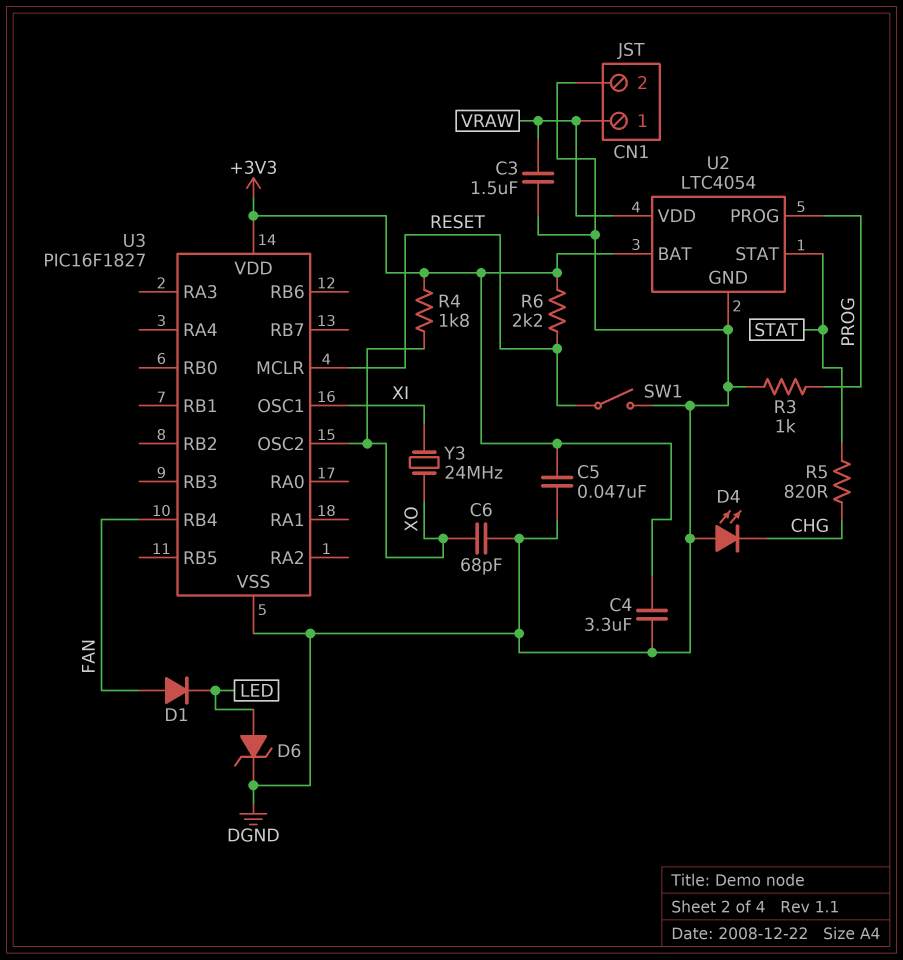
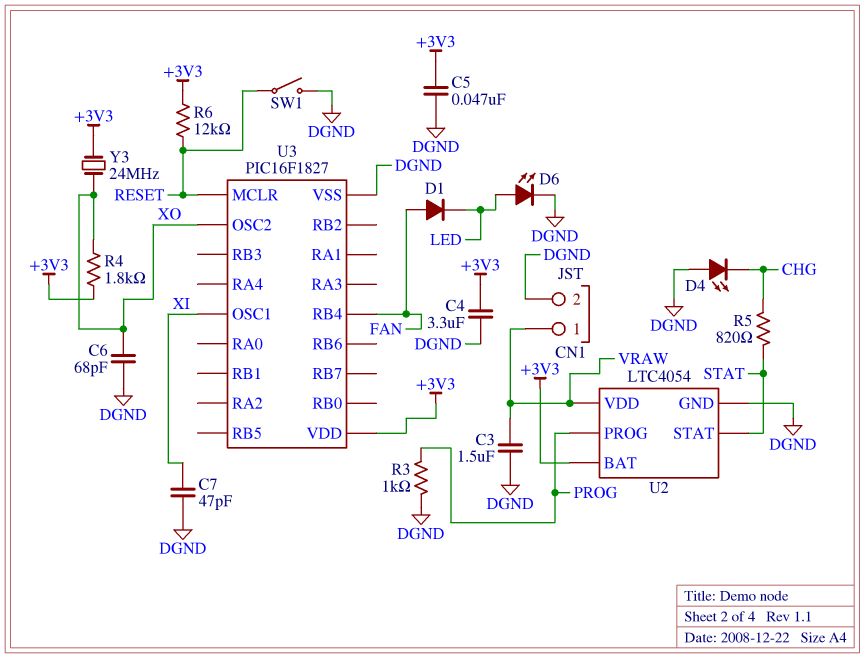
C7: none -> 47pF (DGND, XI)
D6: zener (A LED, K DGND) -> LED (A LED, K DGND)
R6: 2.2k (+3V3, RESET) -> 12k (+3V3, RESET)
Y3: 24MHz (XI, XO) -> 24MHz (+3V3, XO)

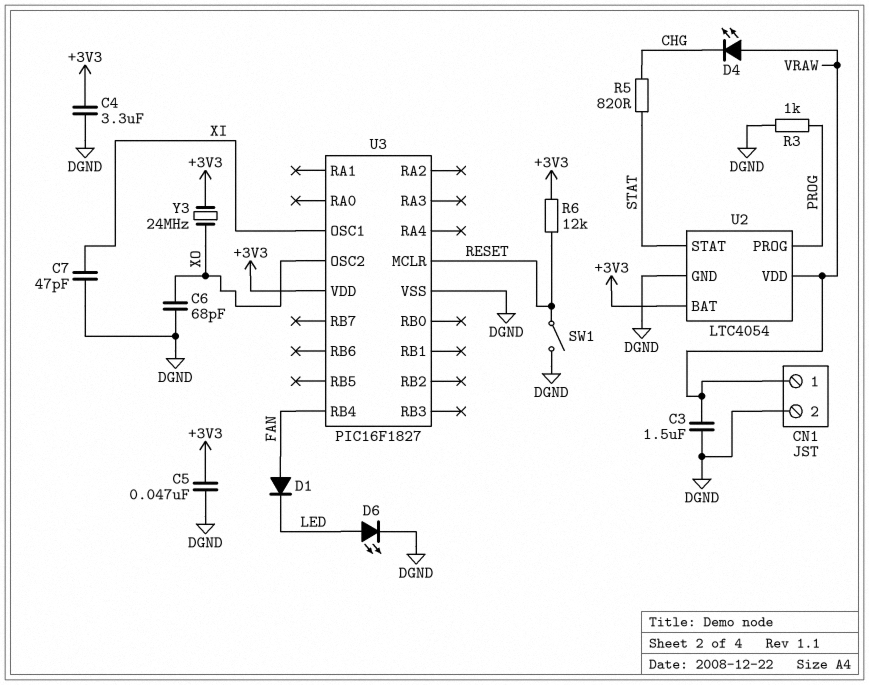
D4: LED (A DGND, K CHG) -> LED (A VRAW, K CHG)
R4: 1.8k (+3V3, XO) -> none

